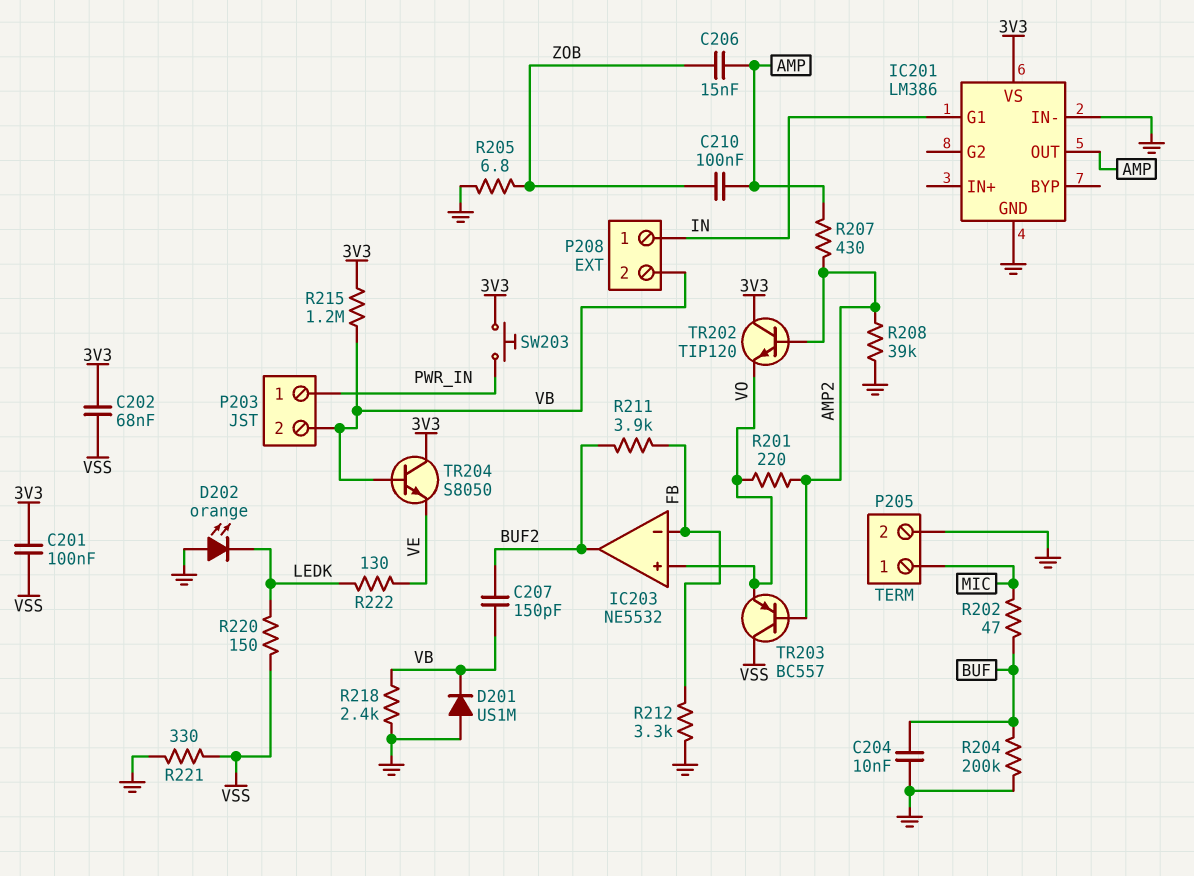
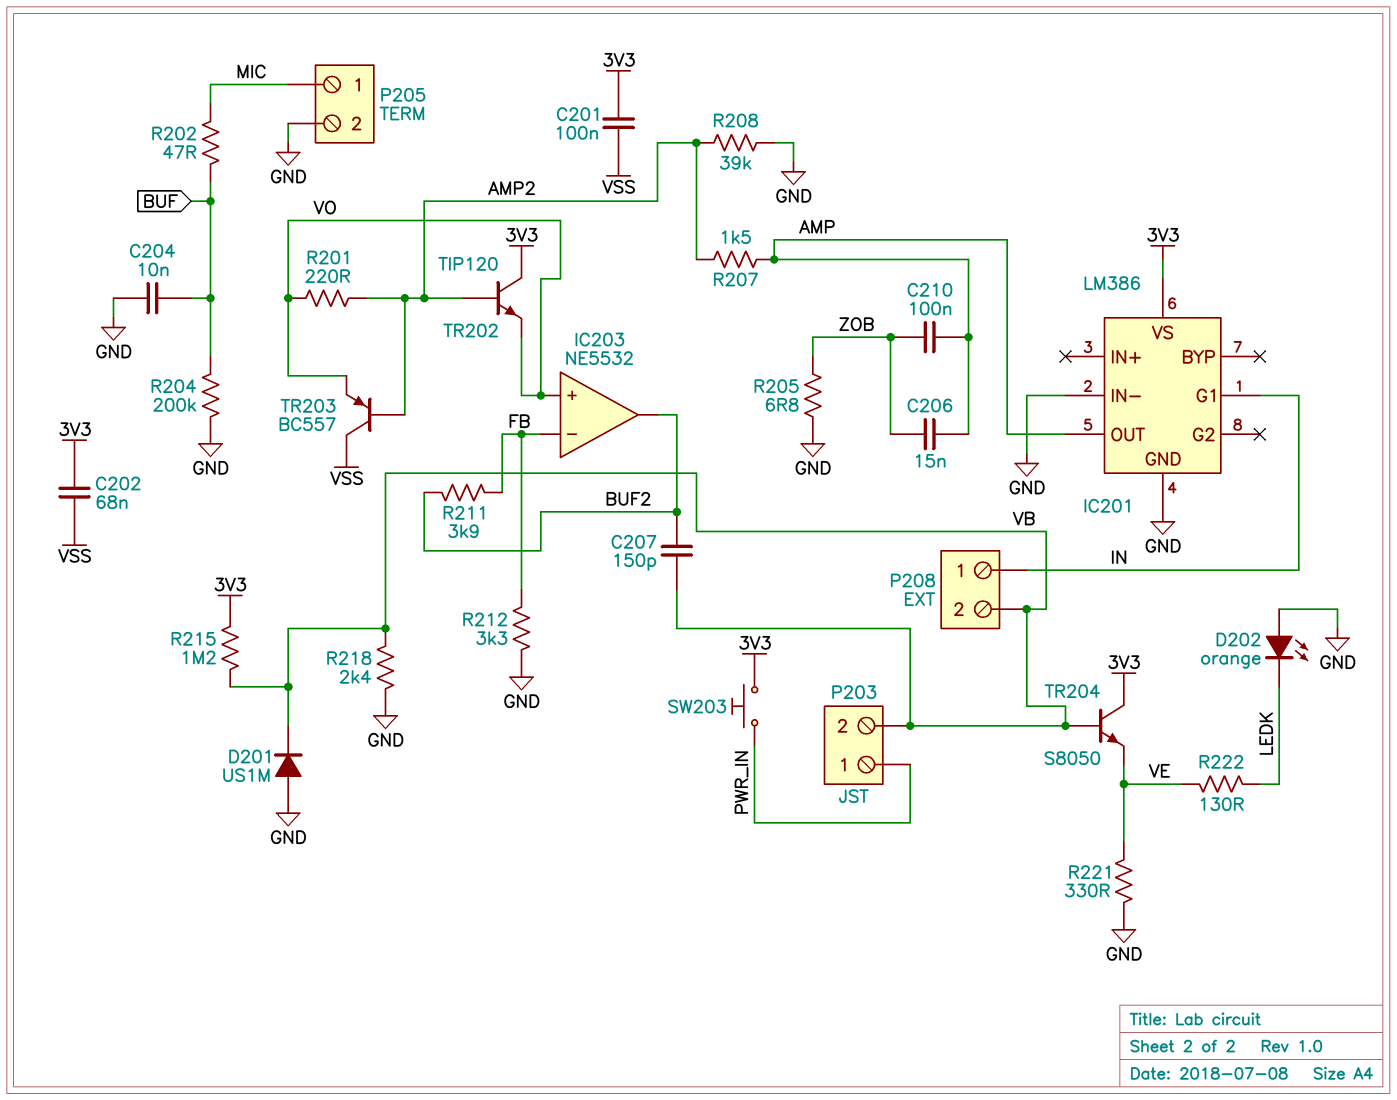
R207: 430 (AMP, AMP2) -> 1.5k (AMP, AMP2)
R220: 150 (LEDK, VSS) -> none
R221: 330 (GND, VSS) -> 330 (GND, VE)

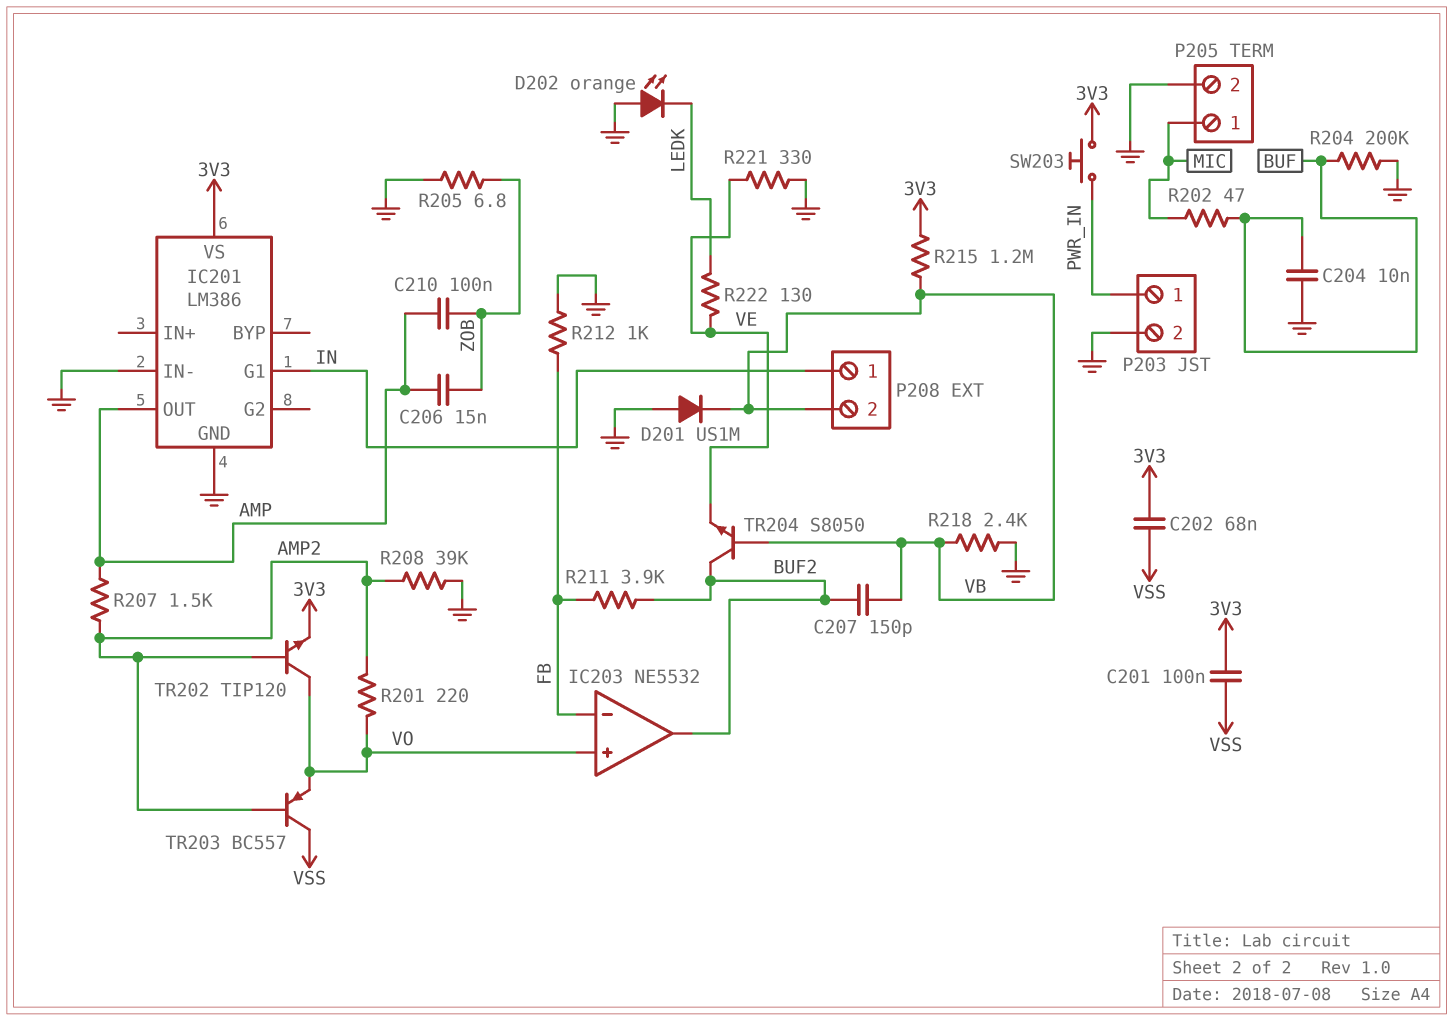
P203 pin 2: VB -> GND
R212: 3.3k (FB, GND) -> 1k (FB, GND)
TR202: NPN TIP120 (B AMP2, C 3V3, E VO) -> NPN TIP120 (B AMP2, C VO, E 3V3)
TR204: NPN S8050 (B VB, C 3V3, E VE) -> NPN S8050 (B VB, C BUF2, E VE)

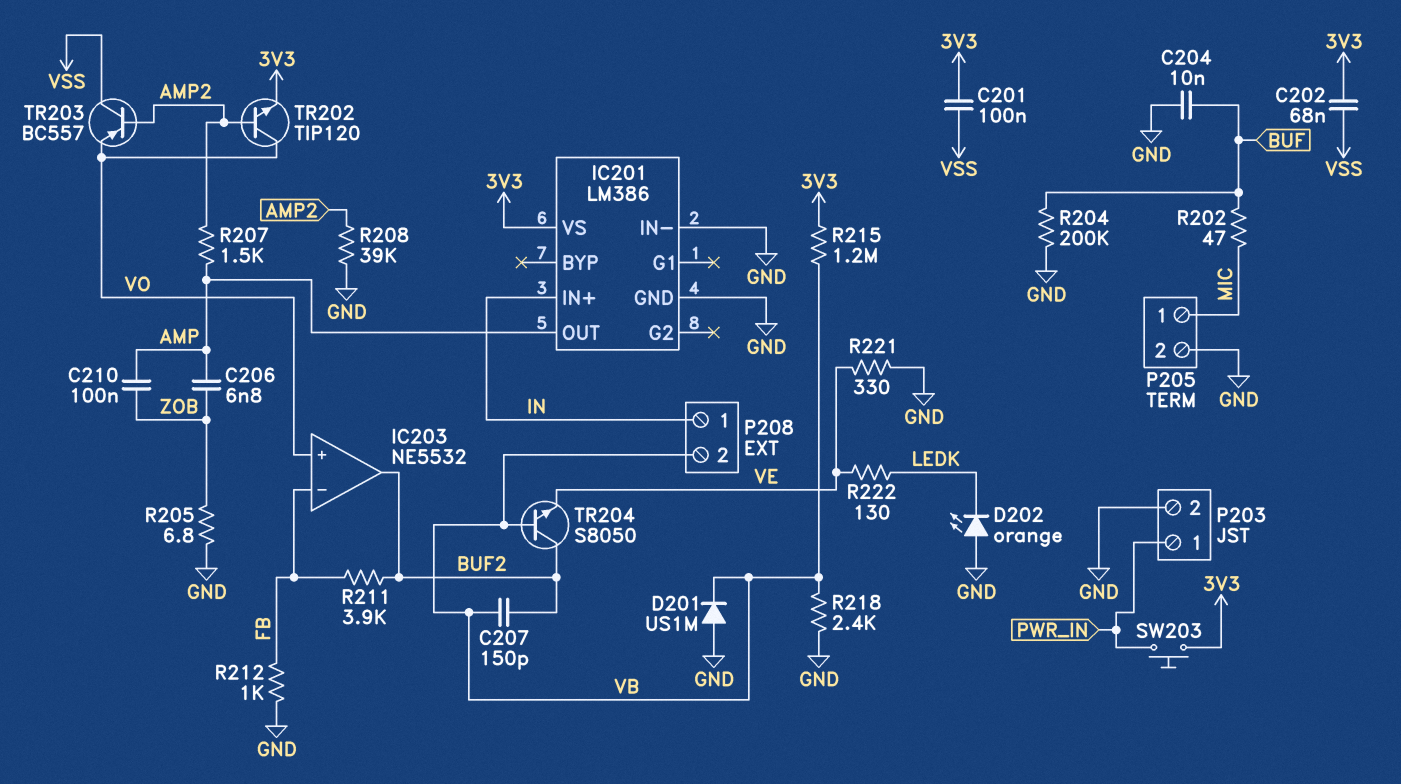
C206: 15nF (AMP, ZOB) -> 6.8nF (AMP, ZOB)
IC201 pin G1: IN -> none
IC201 pin IN+: none -> IN
R201: 220 (AMP2, VO) -> none

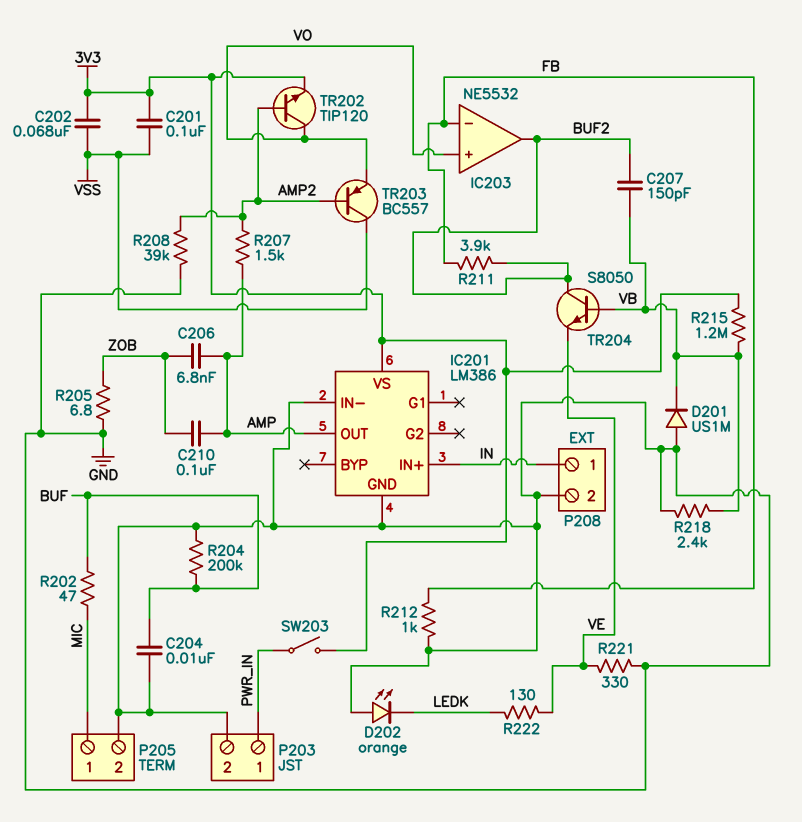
P208 pin 2: VB -> GND
SW203: button (3V3, PWR_IN) -> switch (3V3, PWR_IN)

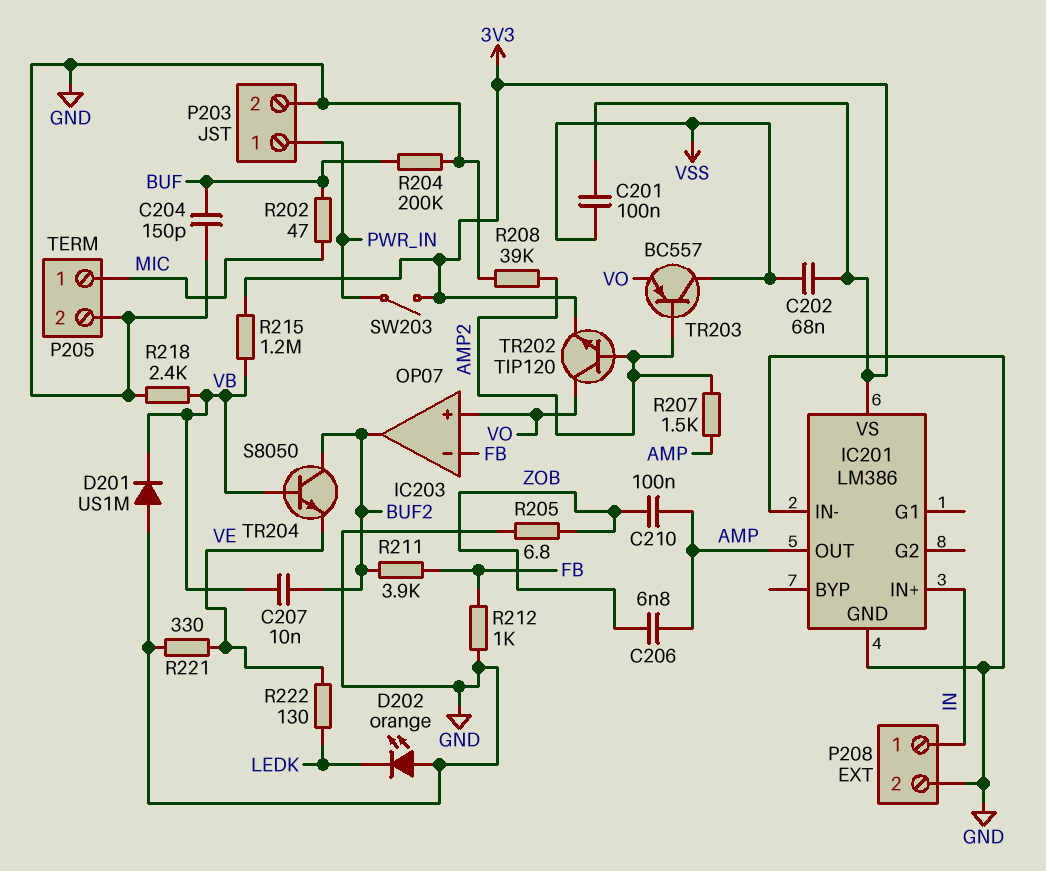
C204: 10nF (BUF, GND) -> 150pF (BUF, GND)
C207: 150pF (BUF2, VB) -> 10nF (BUF2, VB)
IC203: NE5532 -> OP07

